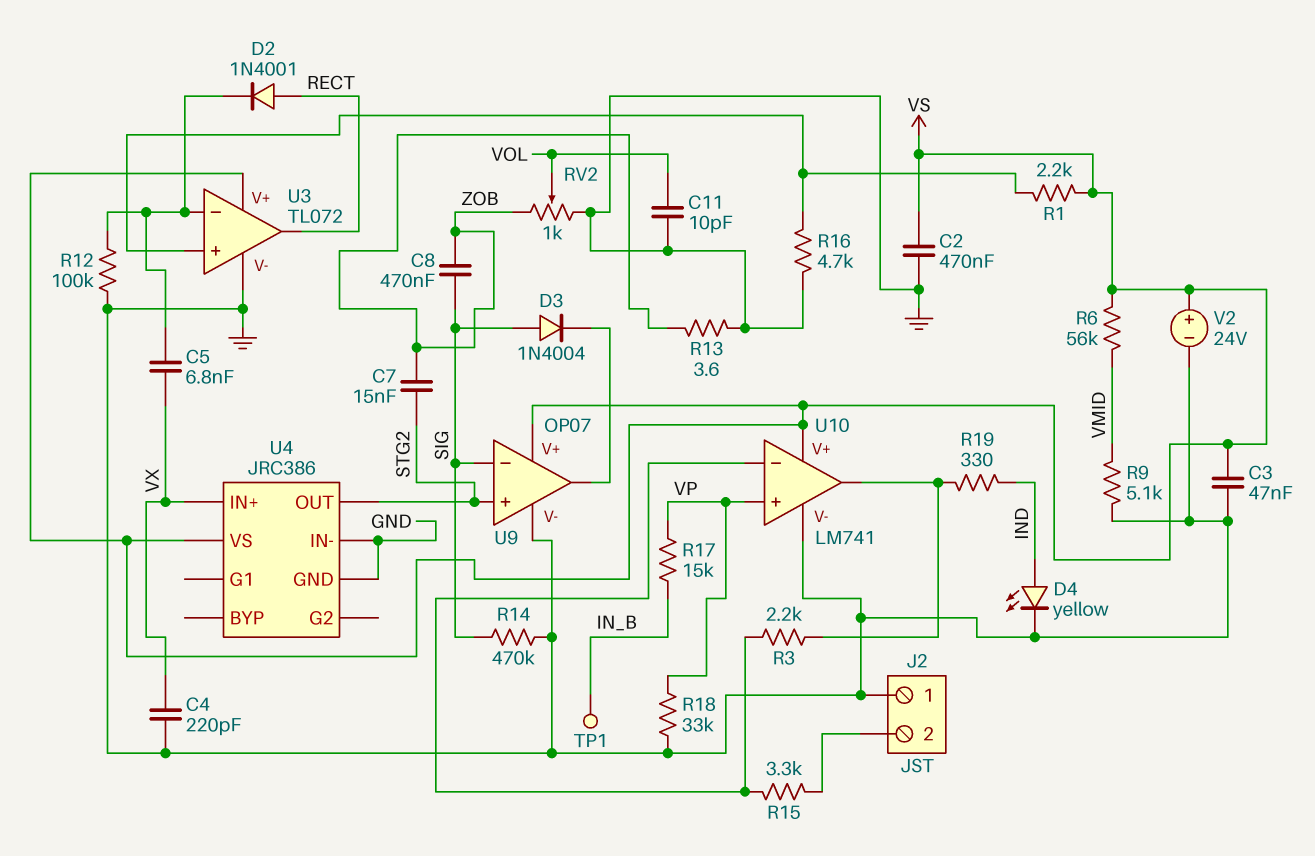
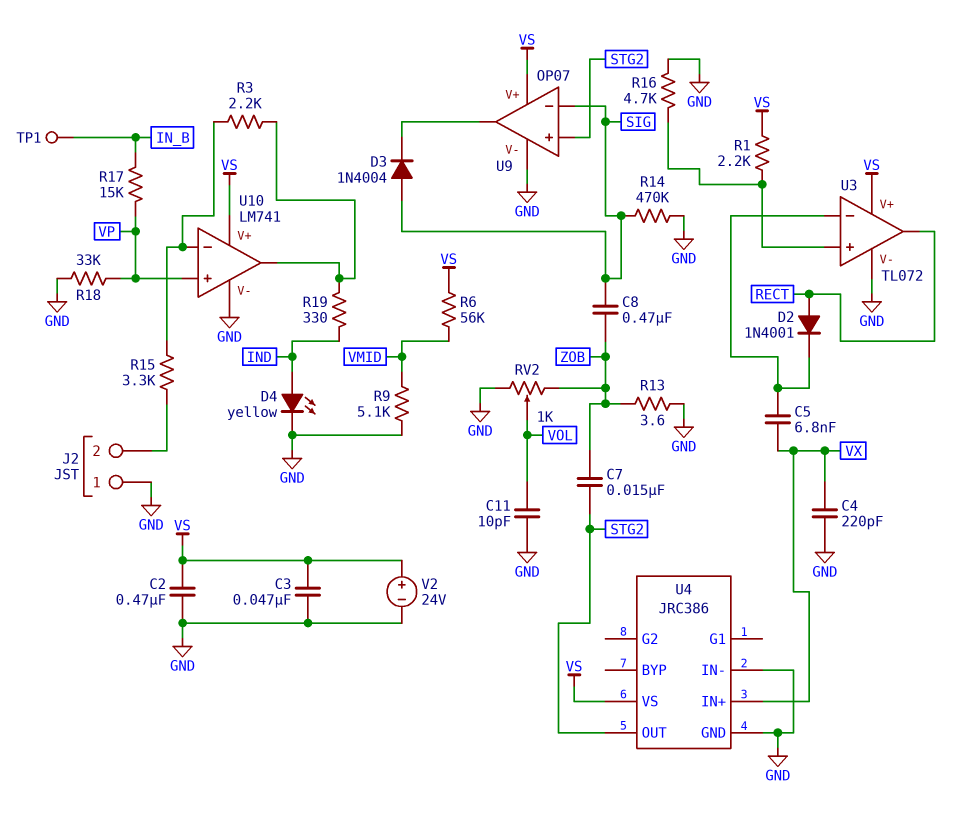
R12: 100k (GND, U3/in-) -> none

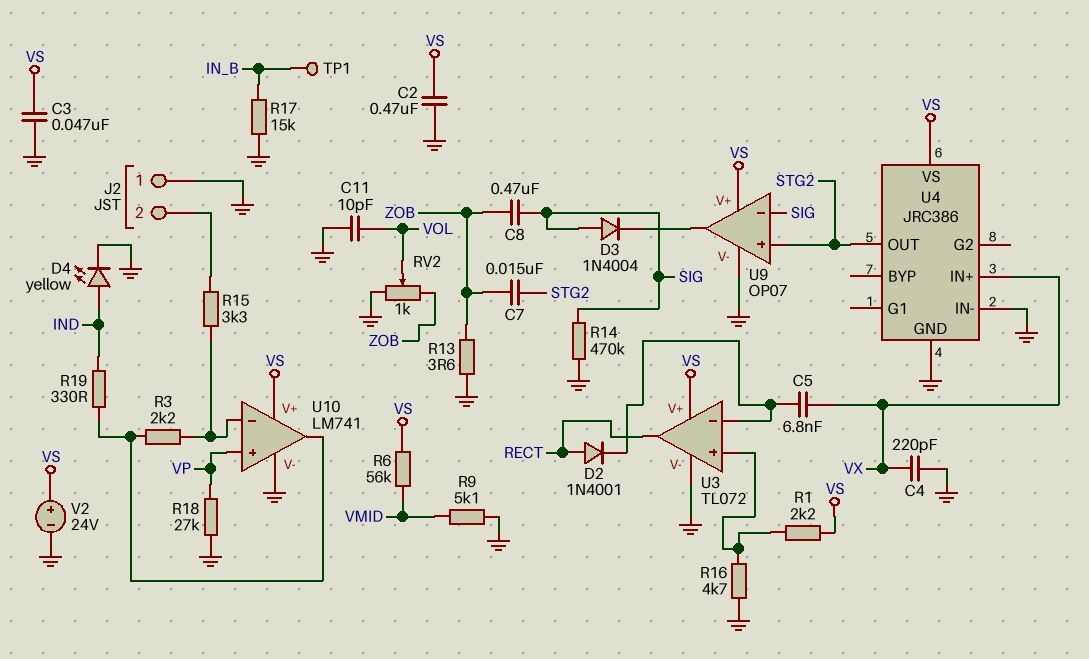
R17: 15k (IN_B, VP) -> 15k (GND, IN_B)
R18: 33k (GND, VP) -> 27k (GND, VP)

